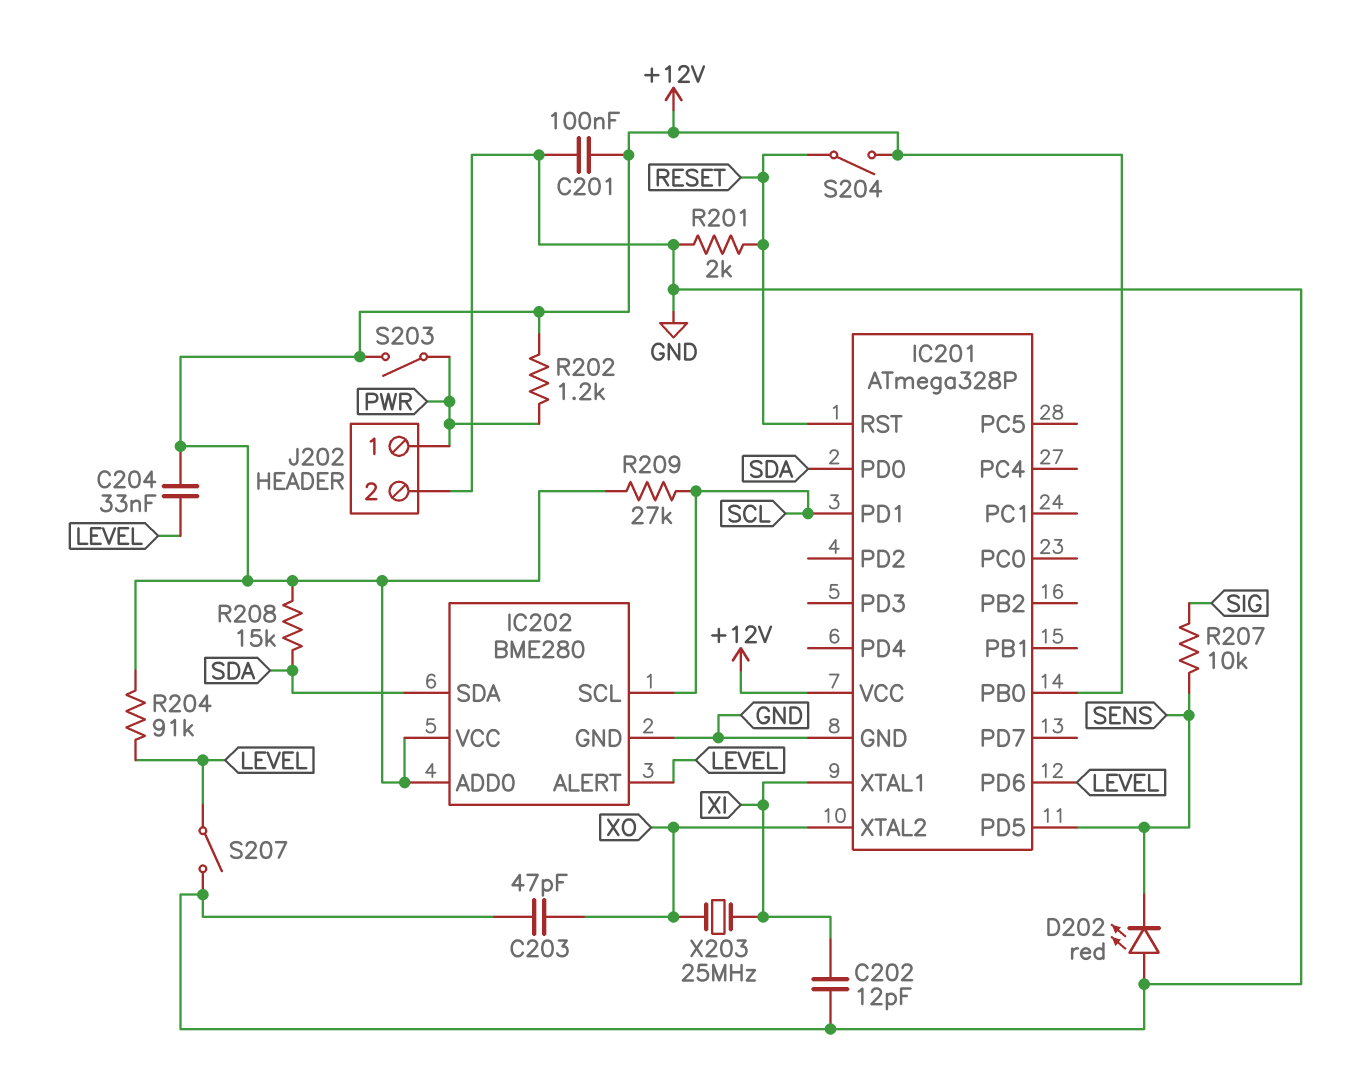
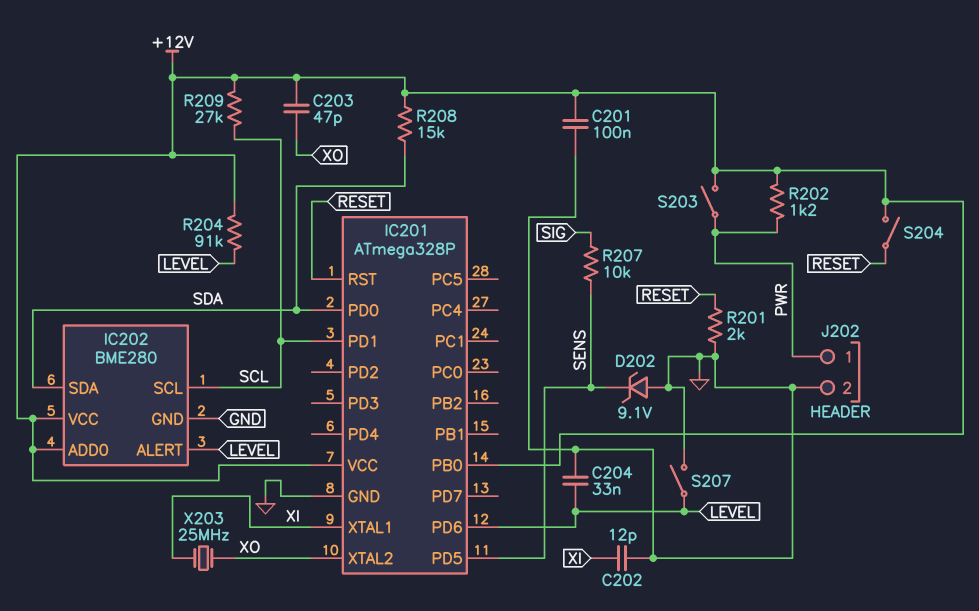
C203: 47pF (GND, XO) -> 47pF (+12V, XO)
C204: 33nF (+12V, LEVEL) -> 33nF (GND, LEVEL)
D202: LED red (A GND, K SENS) -> zener 9.1V (A GND, K SENS)

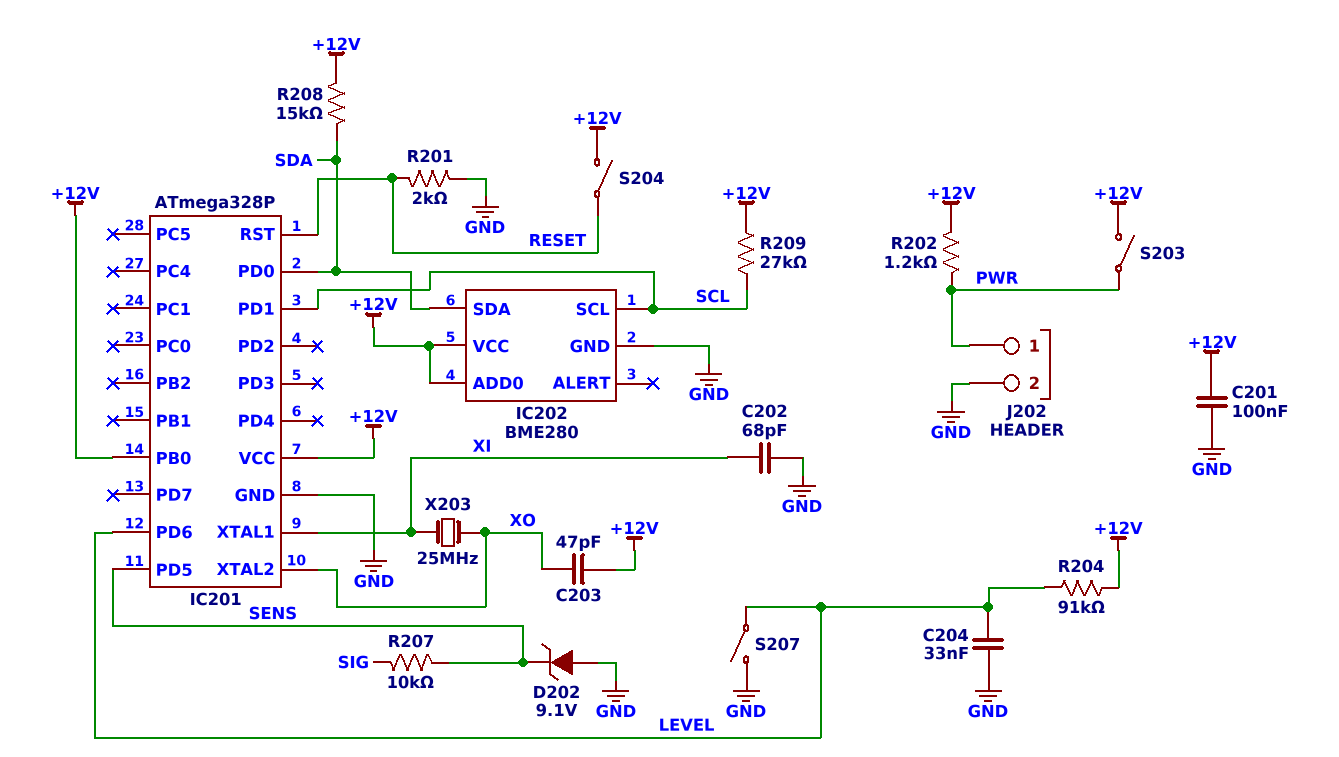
C202: 12pF (GND, XI) -> 68pF (GND, XI)
IC202 pin ALERT: LEVEL -> none

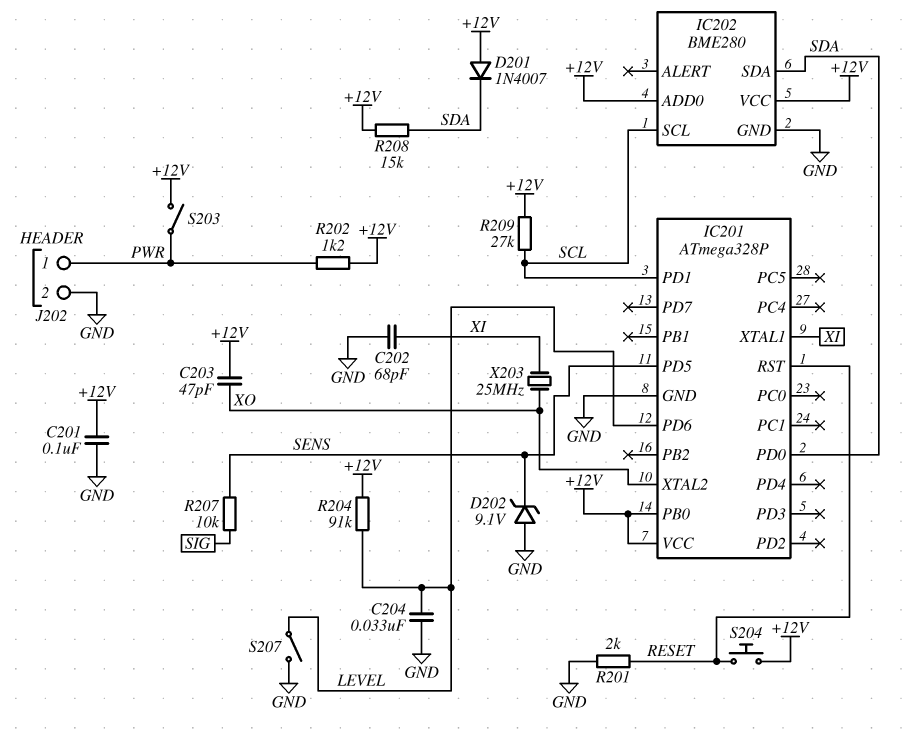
D201: none -> diode 1N4007 (A +12V, K SDA)
S204: switch (+12V, RESET) -> button (+12V, RESET)

